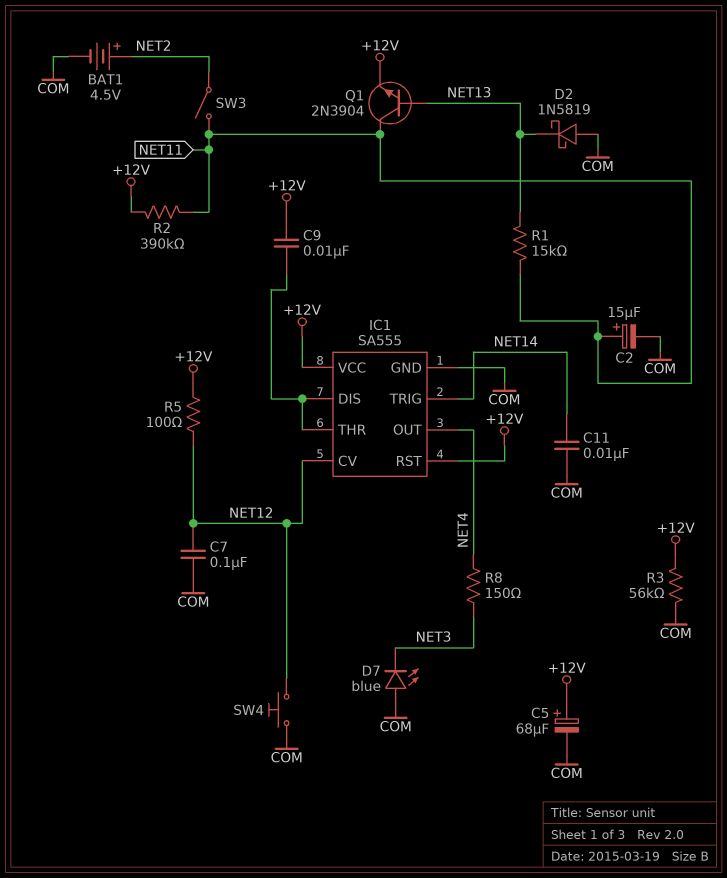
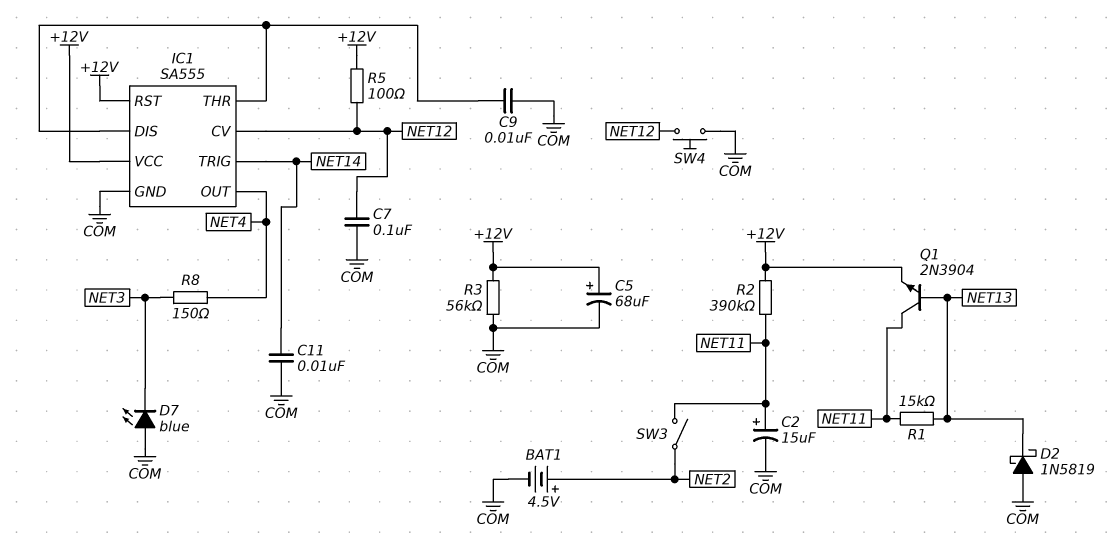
C9: 10nF (+12V, IC1/DIS) -> 10nF (COM, IC1/DIS)

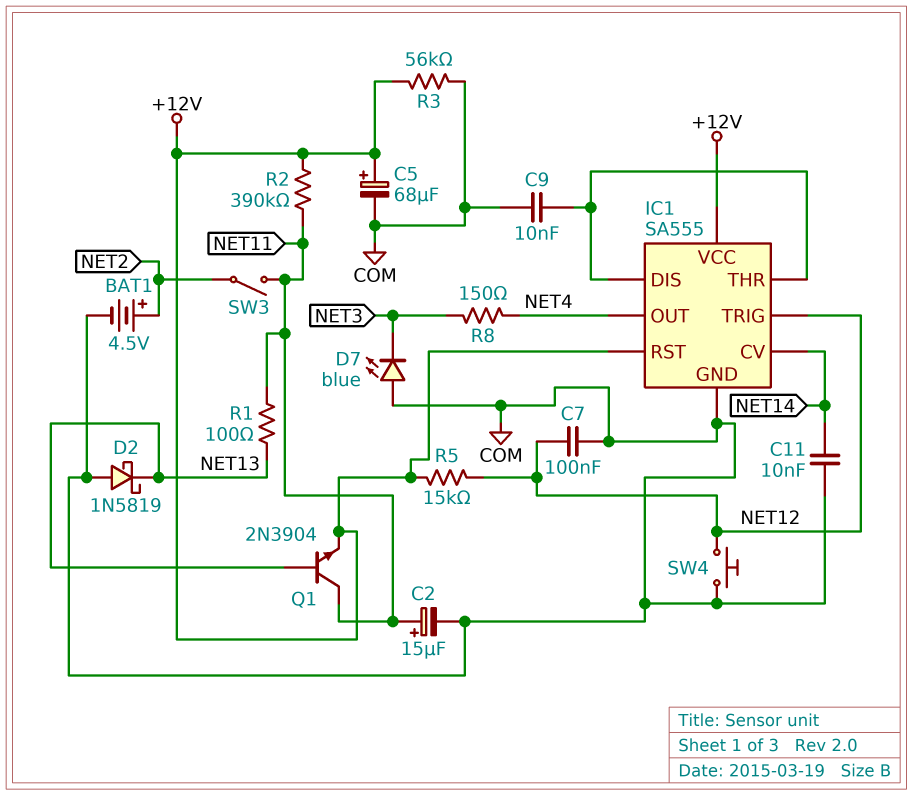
IC1 pin CV: NET12 -> NET14
IC1 pin TRIG: NET14 -> NET12
R1: 15k (NET11, NET13) -> 100 (NET11, NET13)
R5: 100 (+12V, NET12) -> 15k (+12V, NET12)

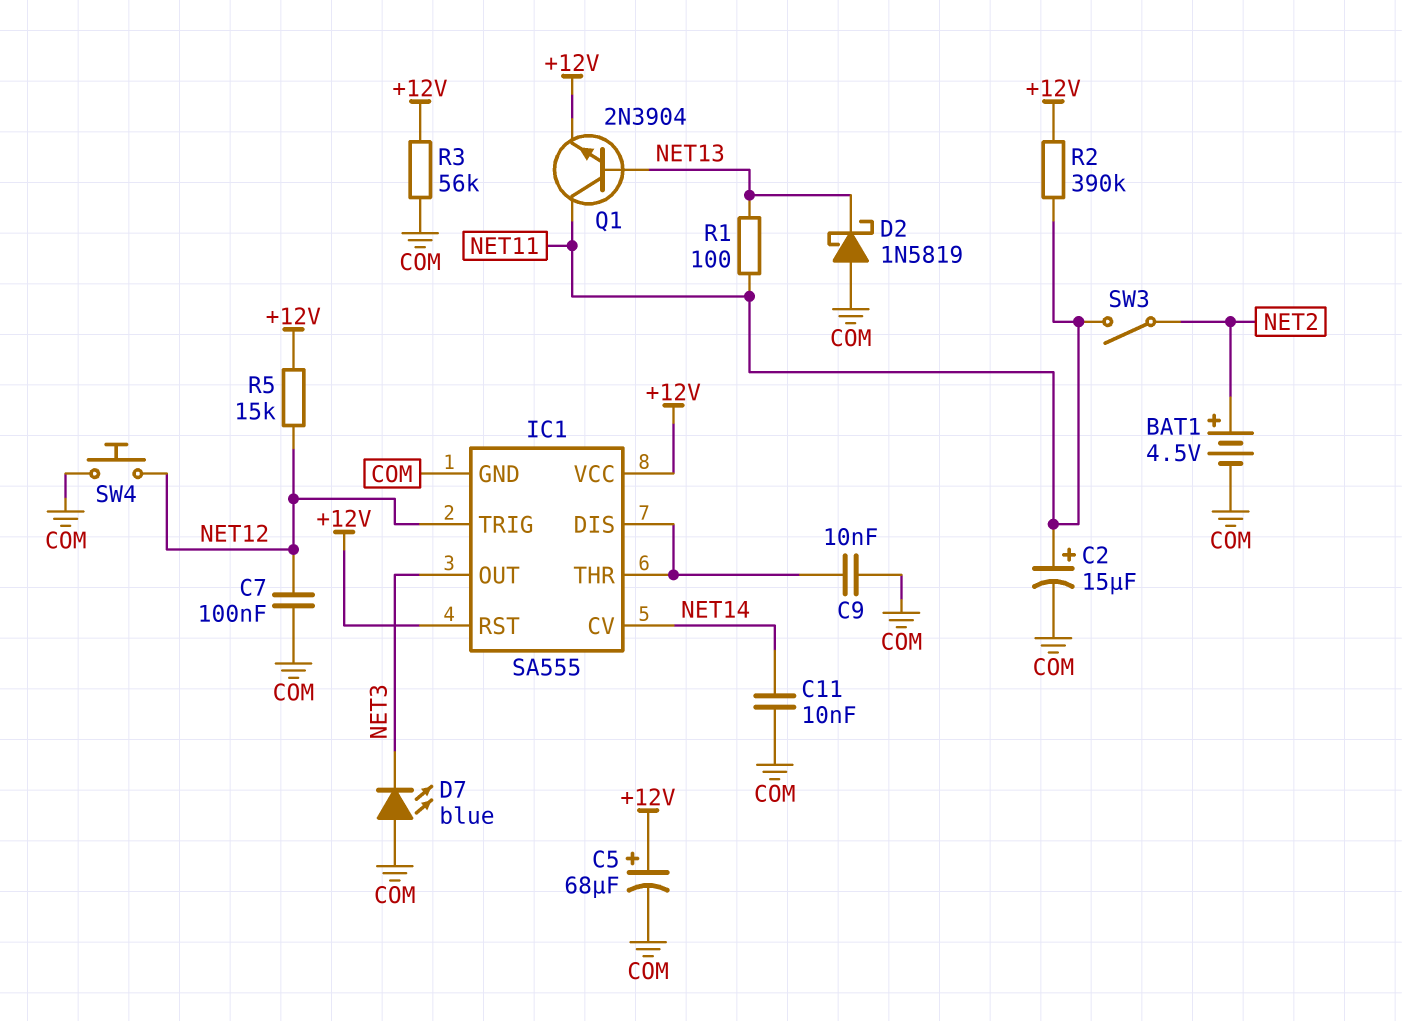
IC1 pin OUT: NET4 -> NET3
R8: 150 (NET3, NET4) -> none

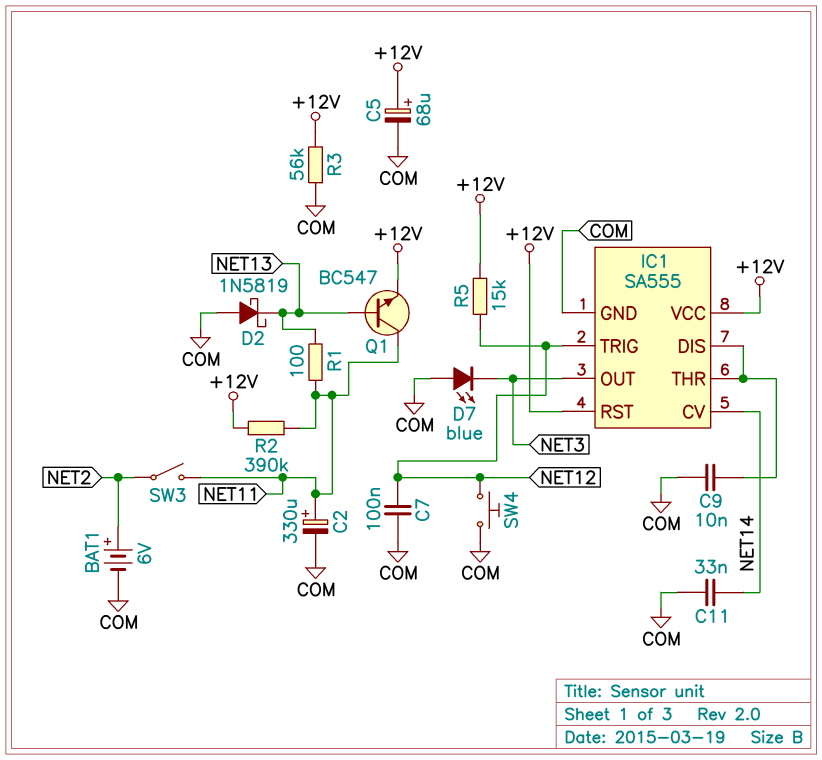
BAT1: 4.5V (plus NET2, minus COM) -> 6V (plus NET2, minus COM)
C2: 15uF (plus NET11, minus COM) -> 330uF (plus NET11, minus COM)
C11: 10nF (COM, NET14) -> 33nF (COM, NET14)
Q1: NPN 2N3904 (B NET13, C NET11, E +12V) -> NPN BC547 (B NET13, C NET11, E +12V)

